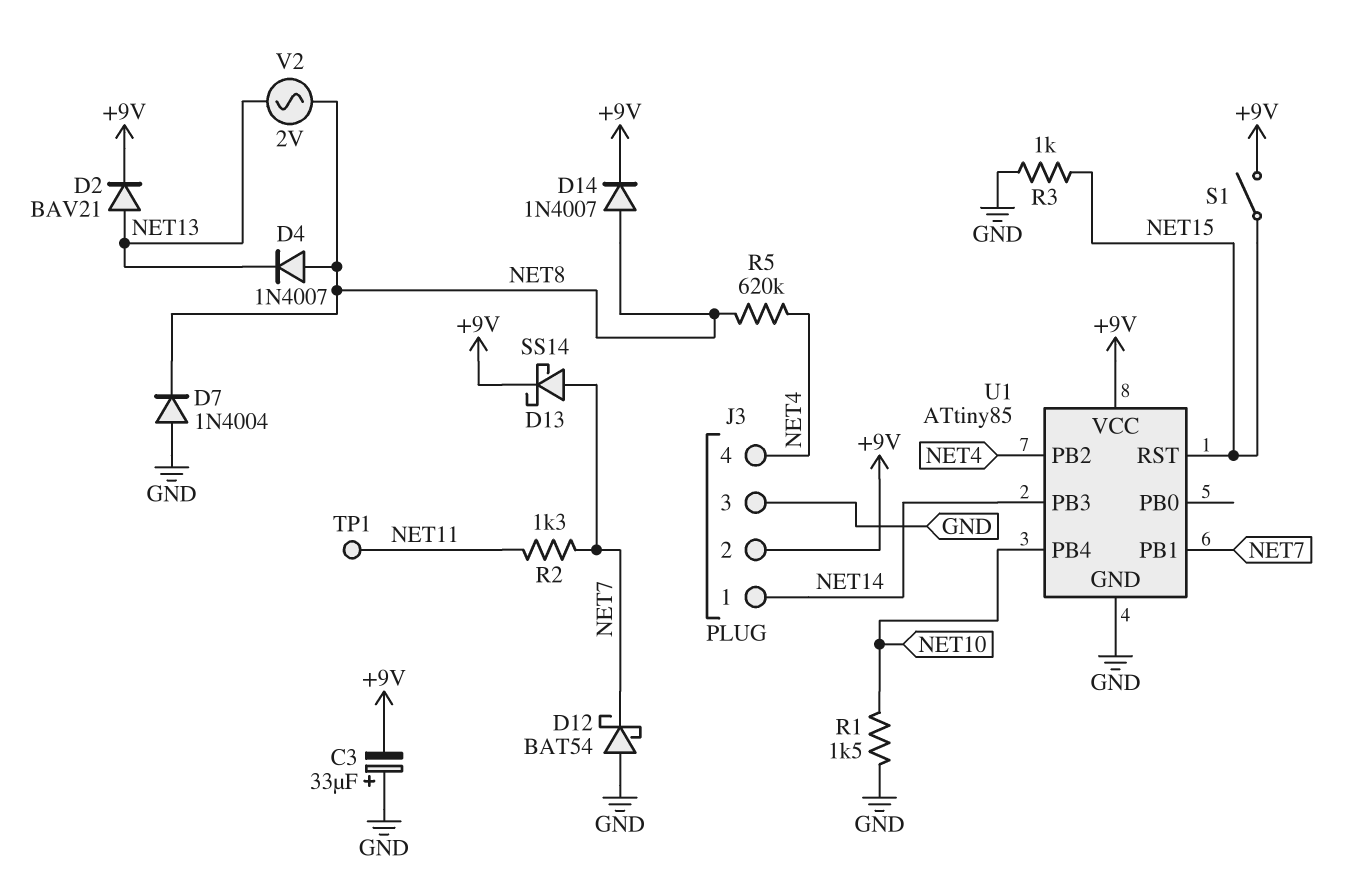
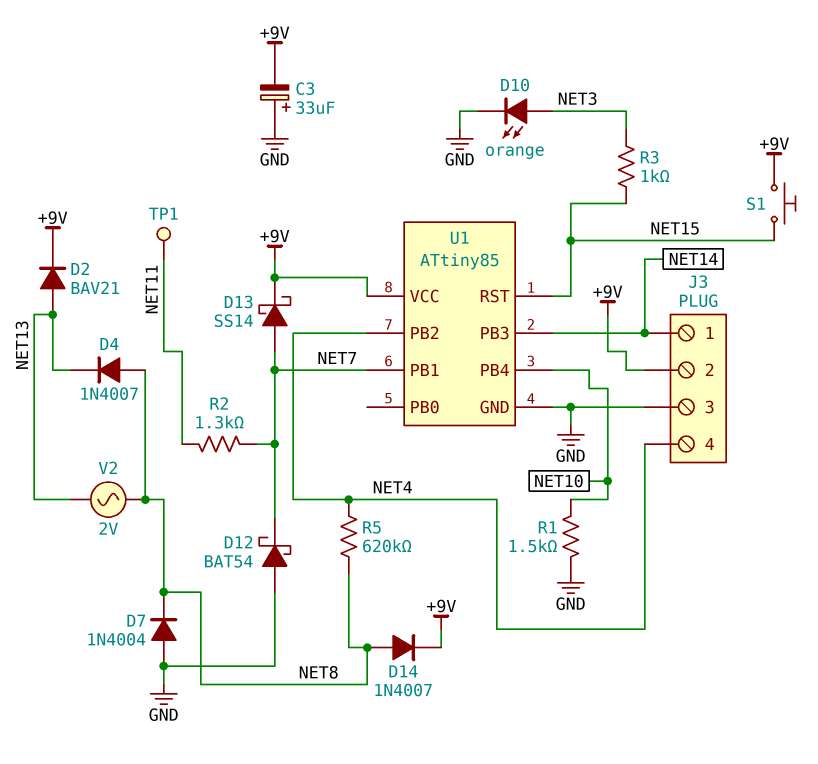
D10: none -> LED orange (A NET3, K GND)
R3: 1k (GND, NET15) -> 1k (NET3, NET15)
S1: switch (+9V, NET15) -> button (+9V, NET15)

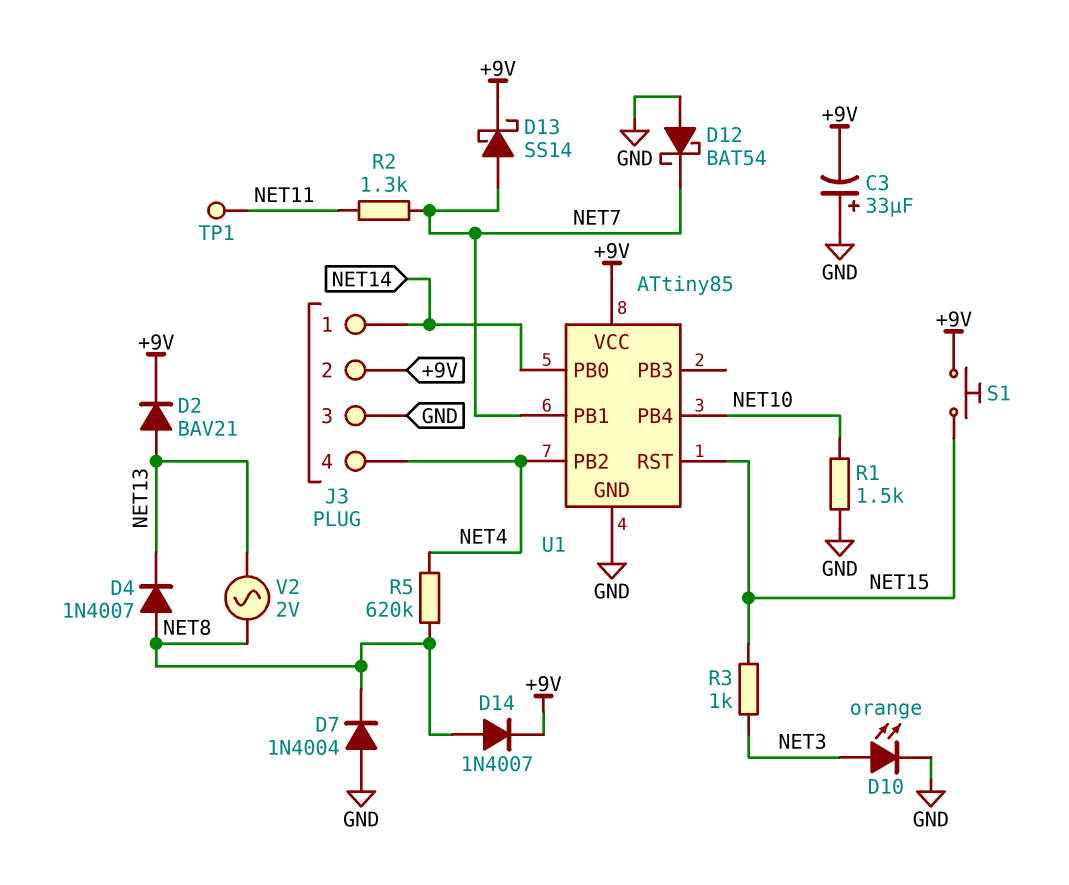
U1 pin PB0: none -> NET14
U1 pin PB3: NET14 -> none

